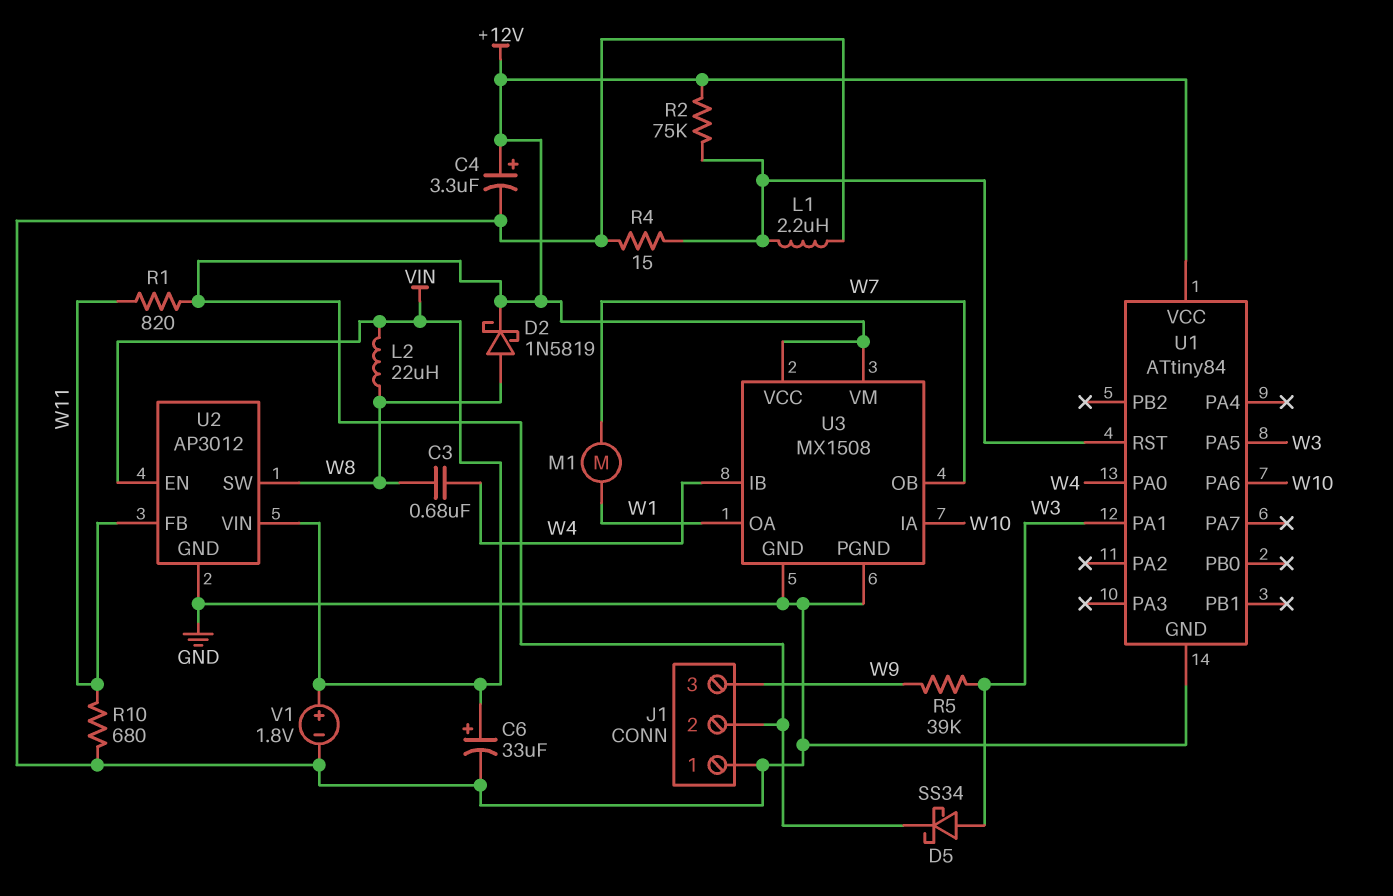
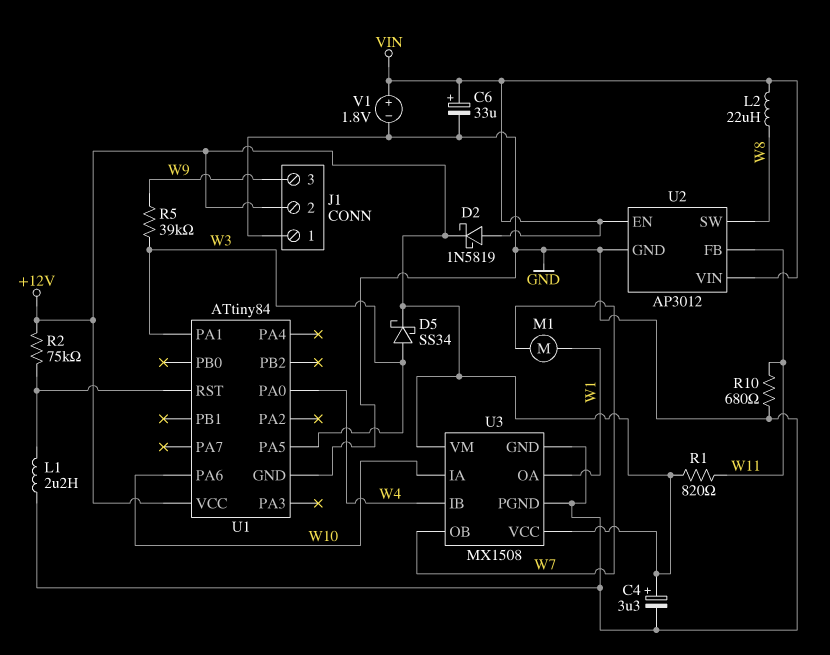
C3: 680nF (W4, W8) -> none
D2: schottky 1N5819 (A W8, K +12V) -> schottky 1N5819 (A VIN, K +12V)
R4: 15 (GND, U1/RST) -> none

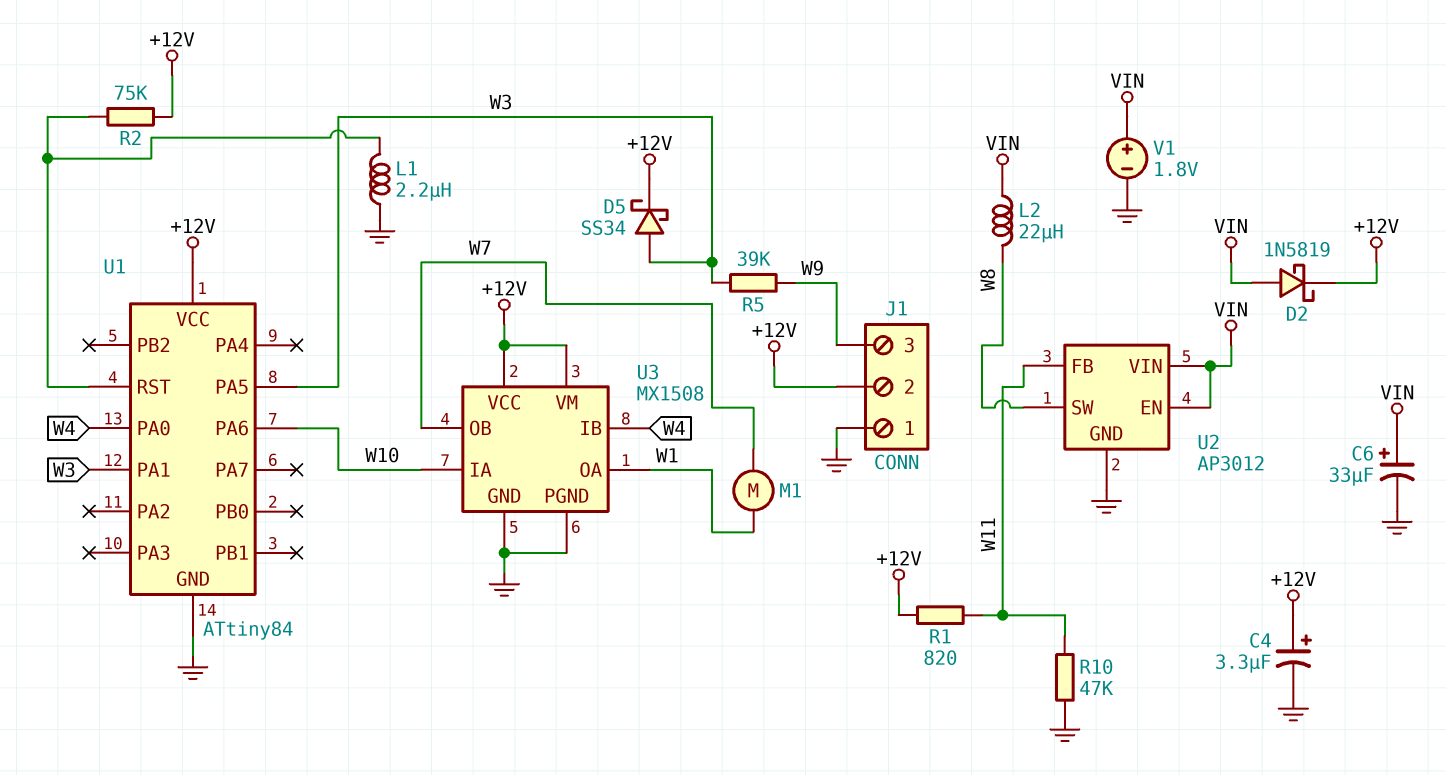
R10: 680 (GND, W11) -> 47k (GND, W11)

